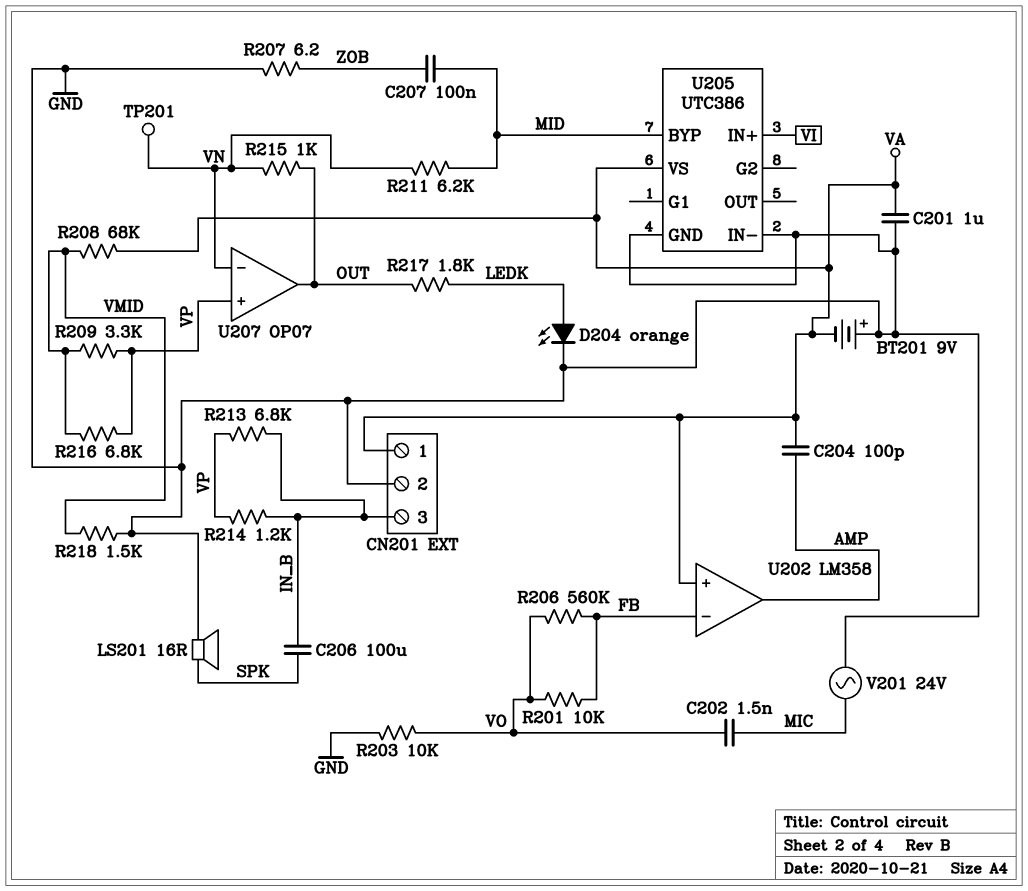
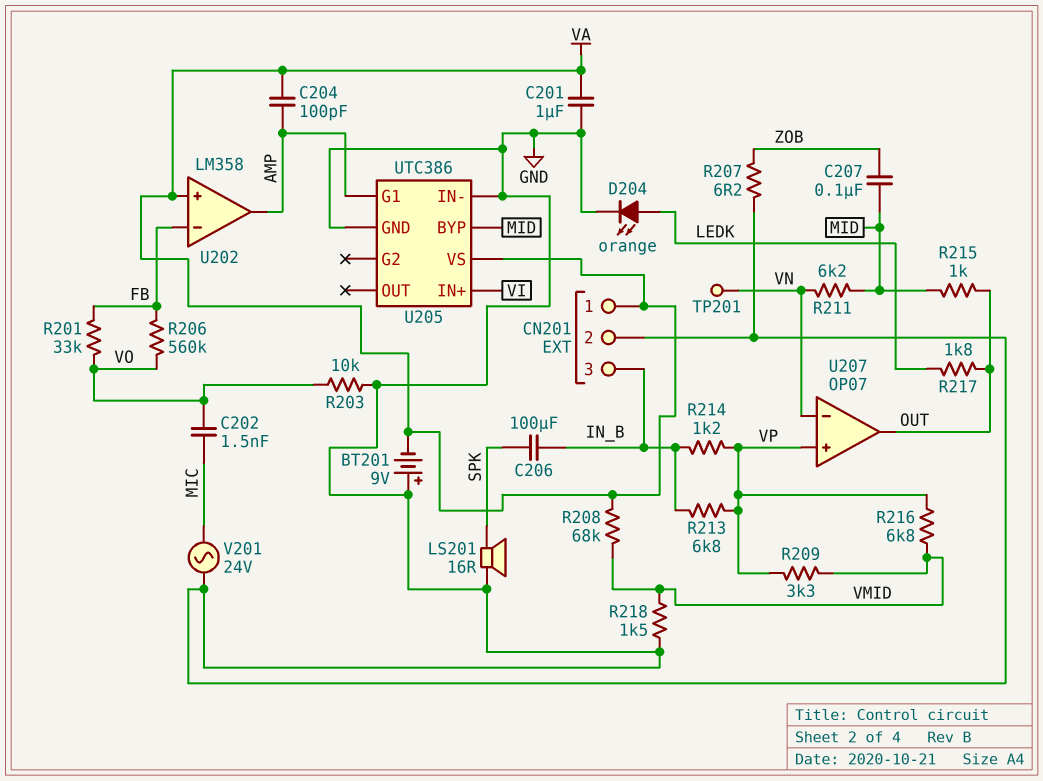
R201: 10k (FB, VO) -> 33k (FB, VO)
R215: 1k (OUT, VN) -> 1k (MID, OUT)
U205 pin G1: none -> AMP

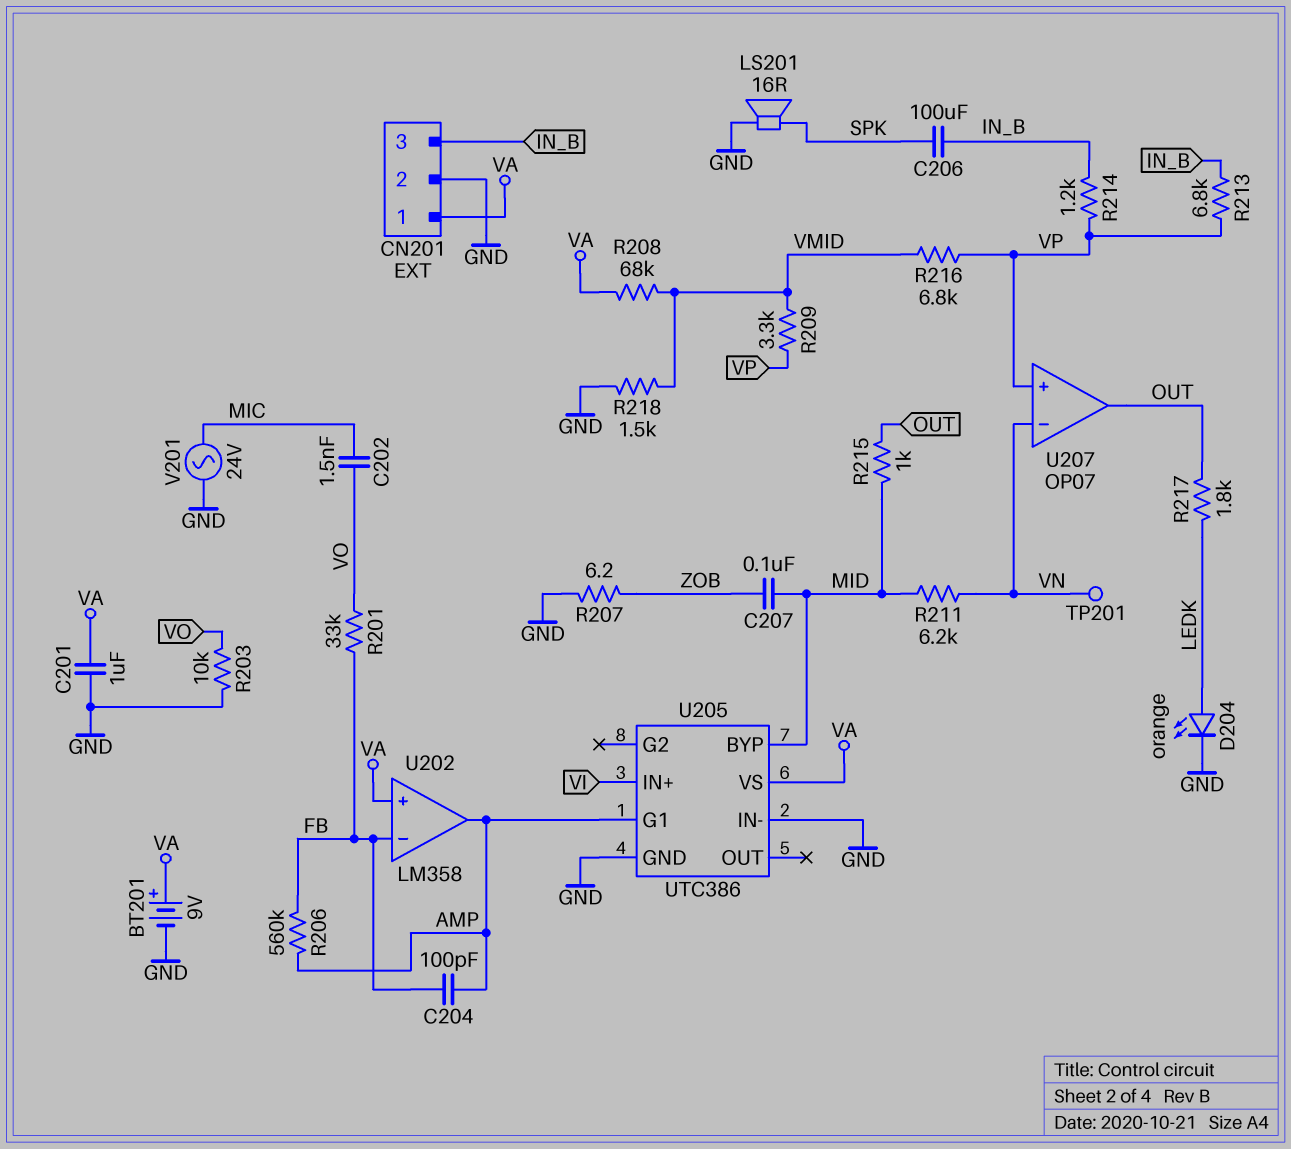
BT201: 9V (plus GND, minus VA) -> 9V (plus VA, minus GND)
C204: 100pF (AMP, VA) -> 100pF (AMP, FB)
R206: 560k (FB, VO) -> 560k (AMP, FB)

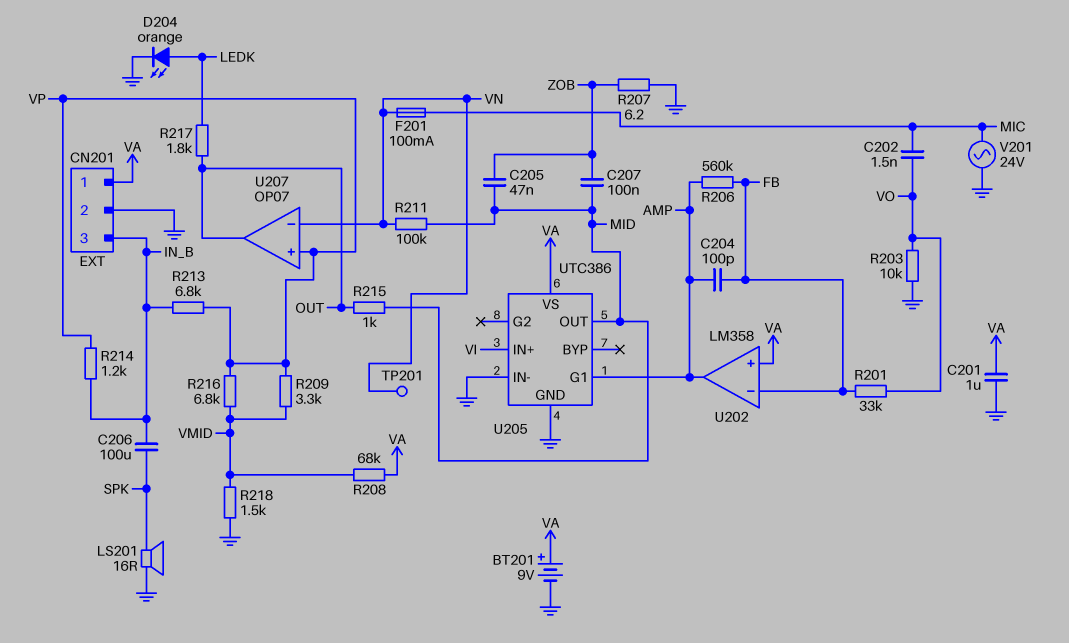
C205: none -> 47nF (MID, ZOB)
F201: none -> 100mA (MIC, VN)
R211: 6.2k (MID, VN) -> 100k (MID, VN)
U205 pin BYP: MID -> none
U205 pin OUT: none -> MID

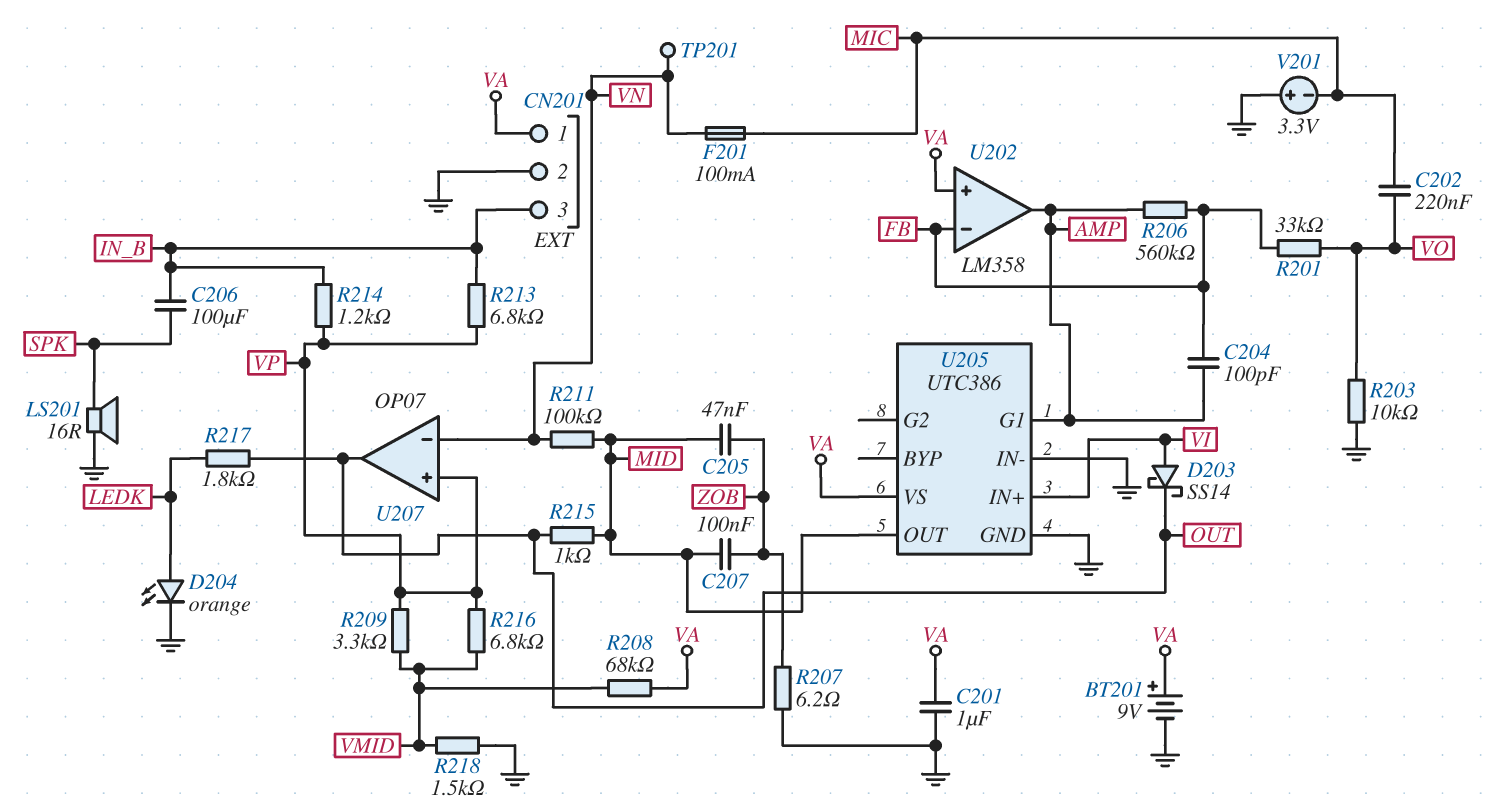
C202: 1.5nF (MIC, VO) -> 220nF (MIC, VO)
D203: none -> schottky SS14 (A VI, K OUT)
V201: AC 24V (GND, MIC) -> 3.3V (plus GND, minus MIC)

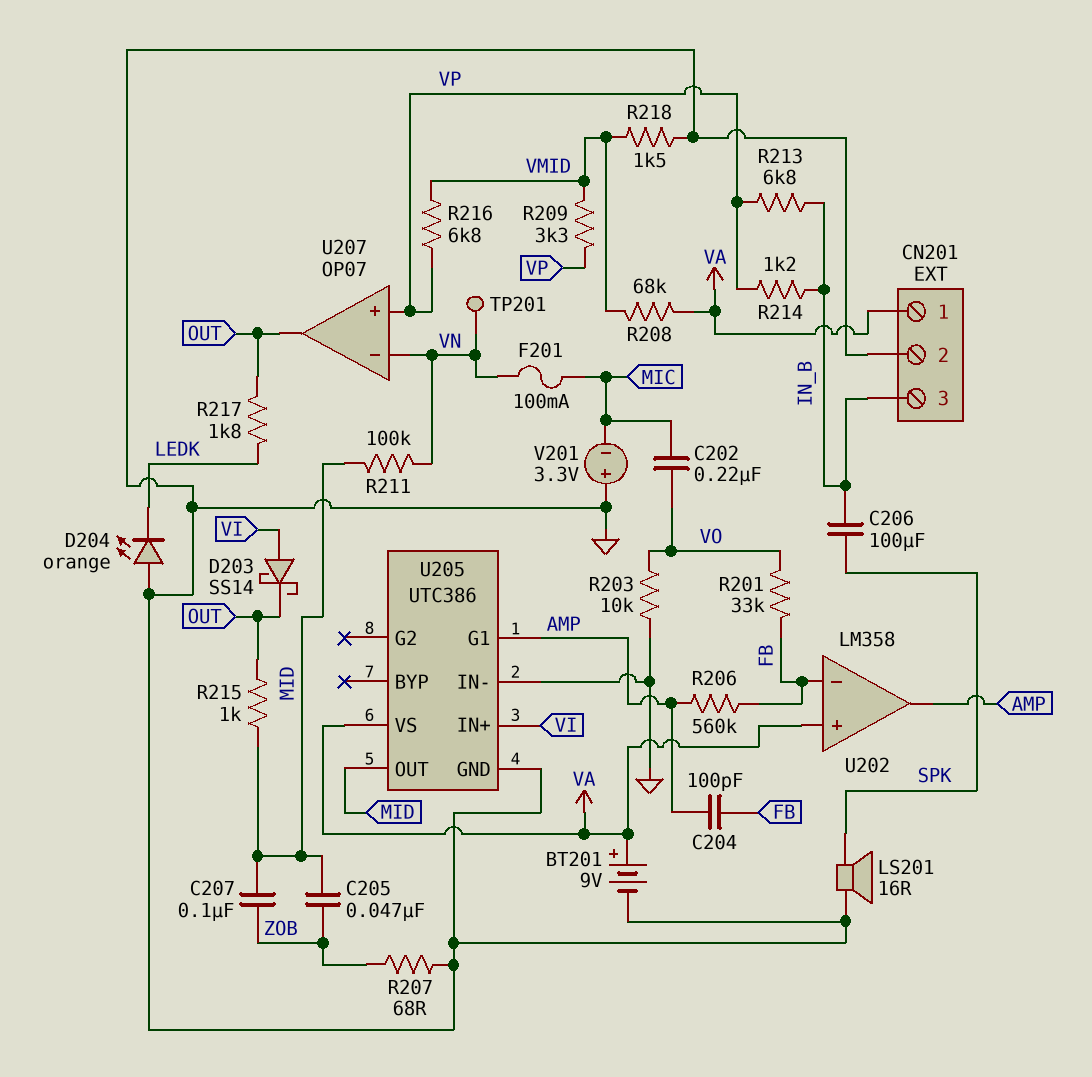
C201: 1uF (GND, VA) -> none
D204: LED orange (A LEDK, K GND) -> LED orange (A GND, K LEDK)
R207: 6.2 (GND, ZOB) -> 68 (GND, ZOB)

